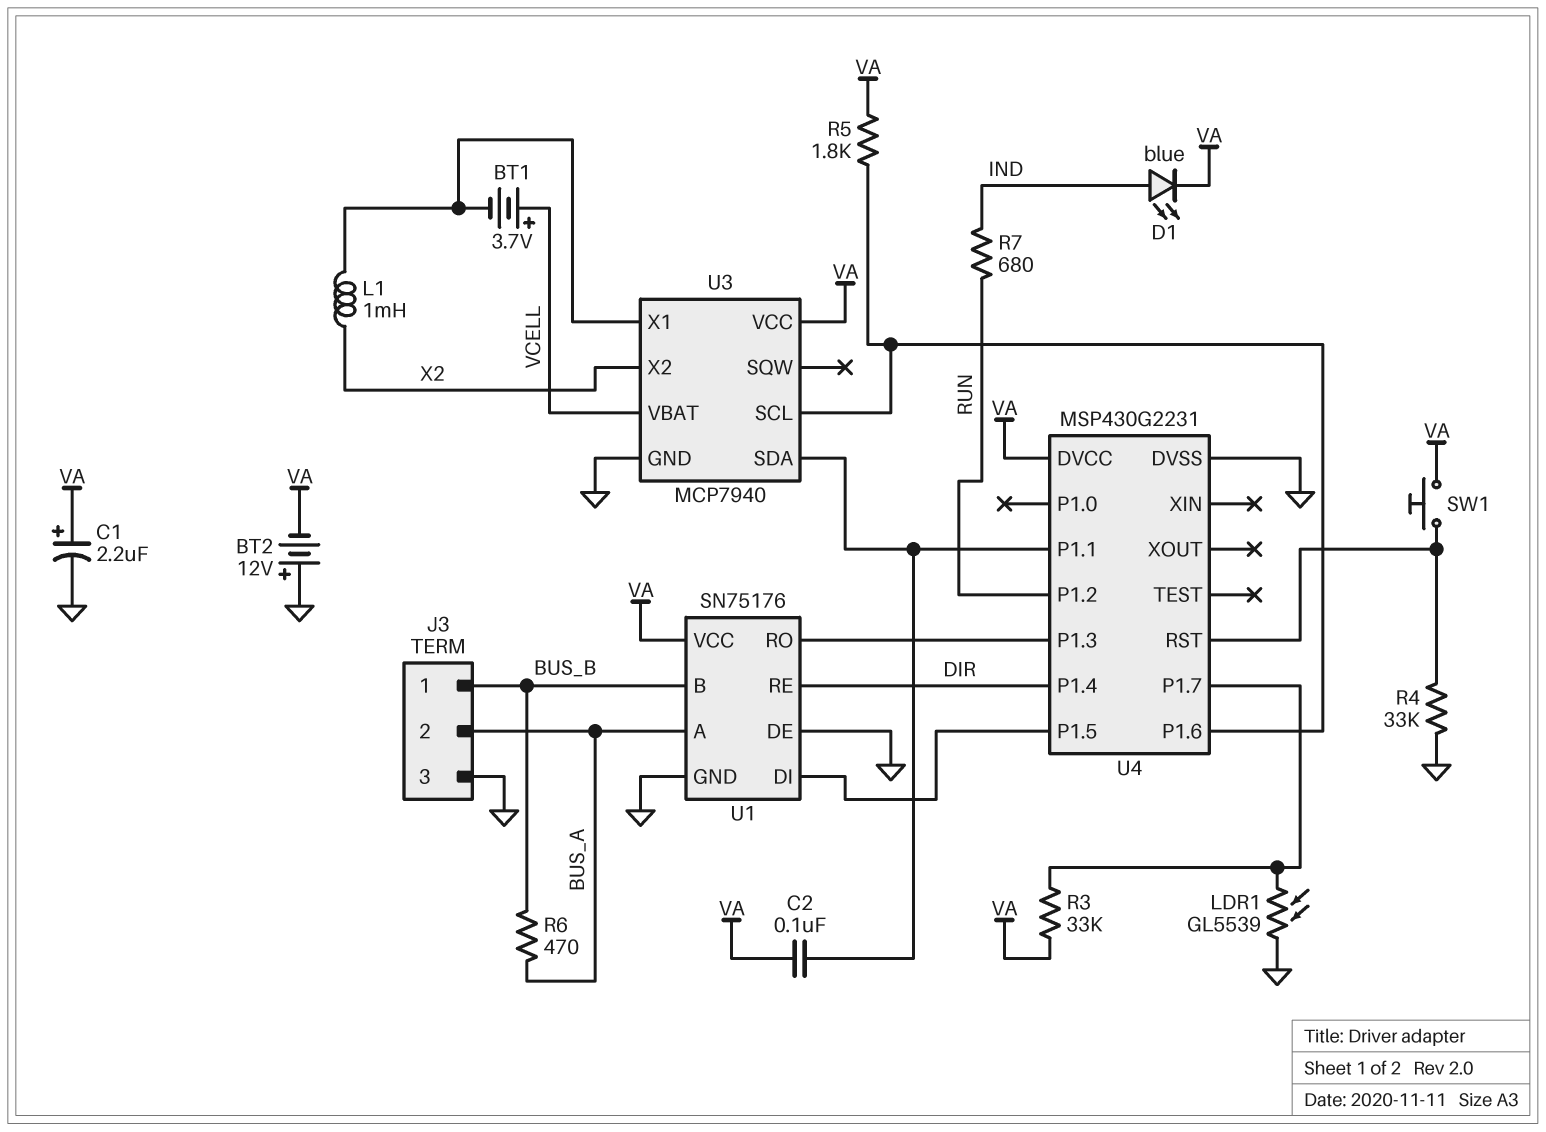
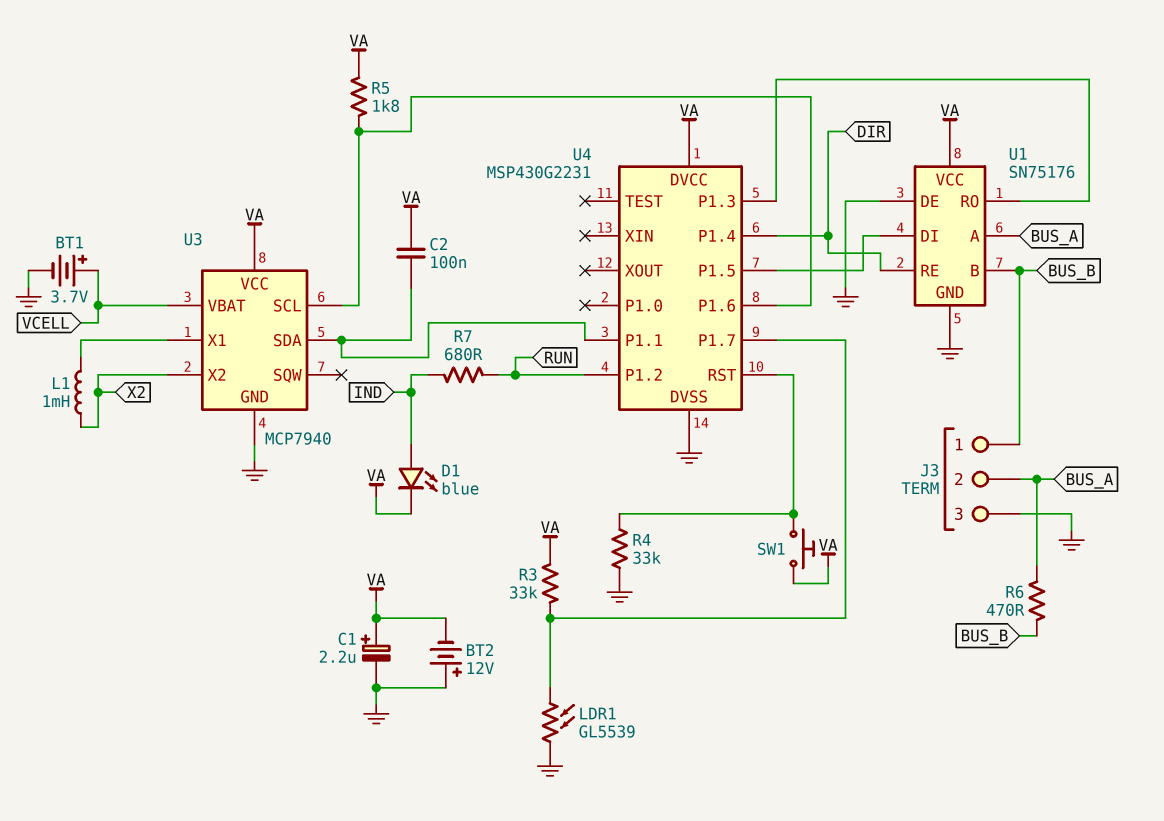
BT1: 3.7V (plus VCELL, minus U3/X1) -> 3.7V (plus VCELL, minus GND)

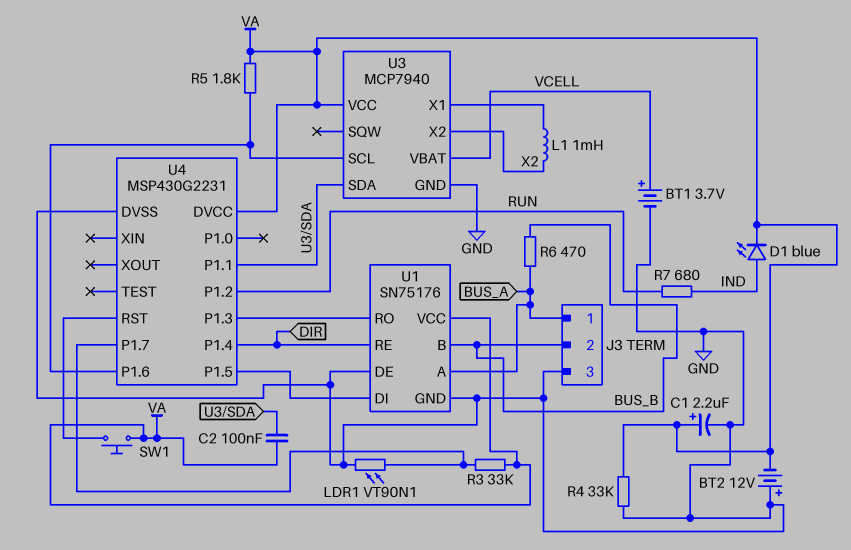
J3 pin 1: BUS_B -> BUS_A
J3 pin 2: BUS_A -> BUS_B
LDR1: GL5539 (GND, U4/P1.7) -> VT90N1 (GND, U4/P1.7)
R4: 33k (GND, U4/RST) -> 33k (GND, VA)

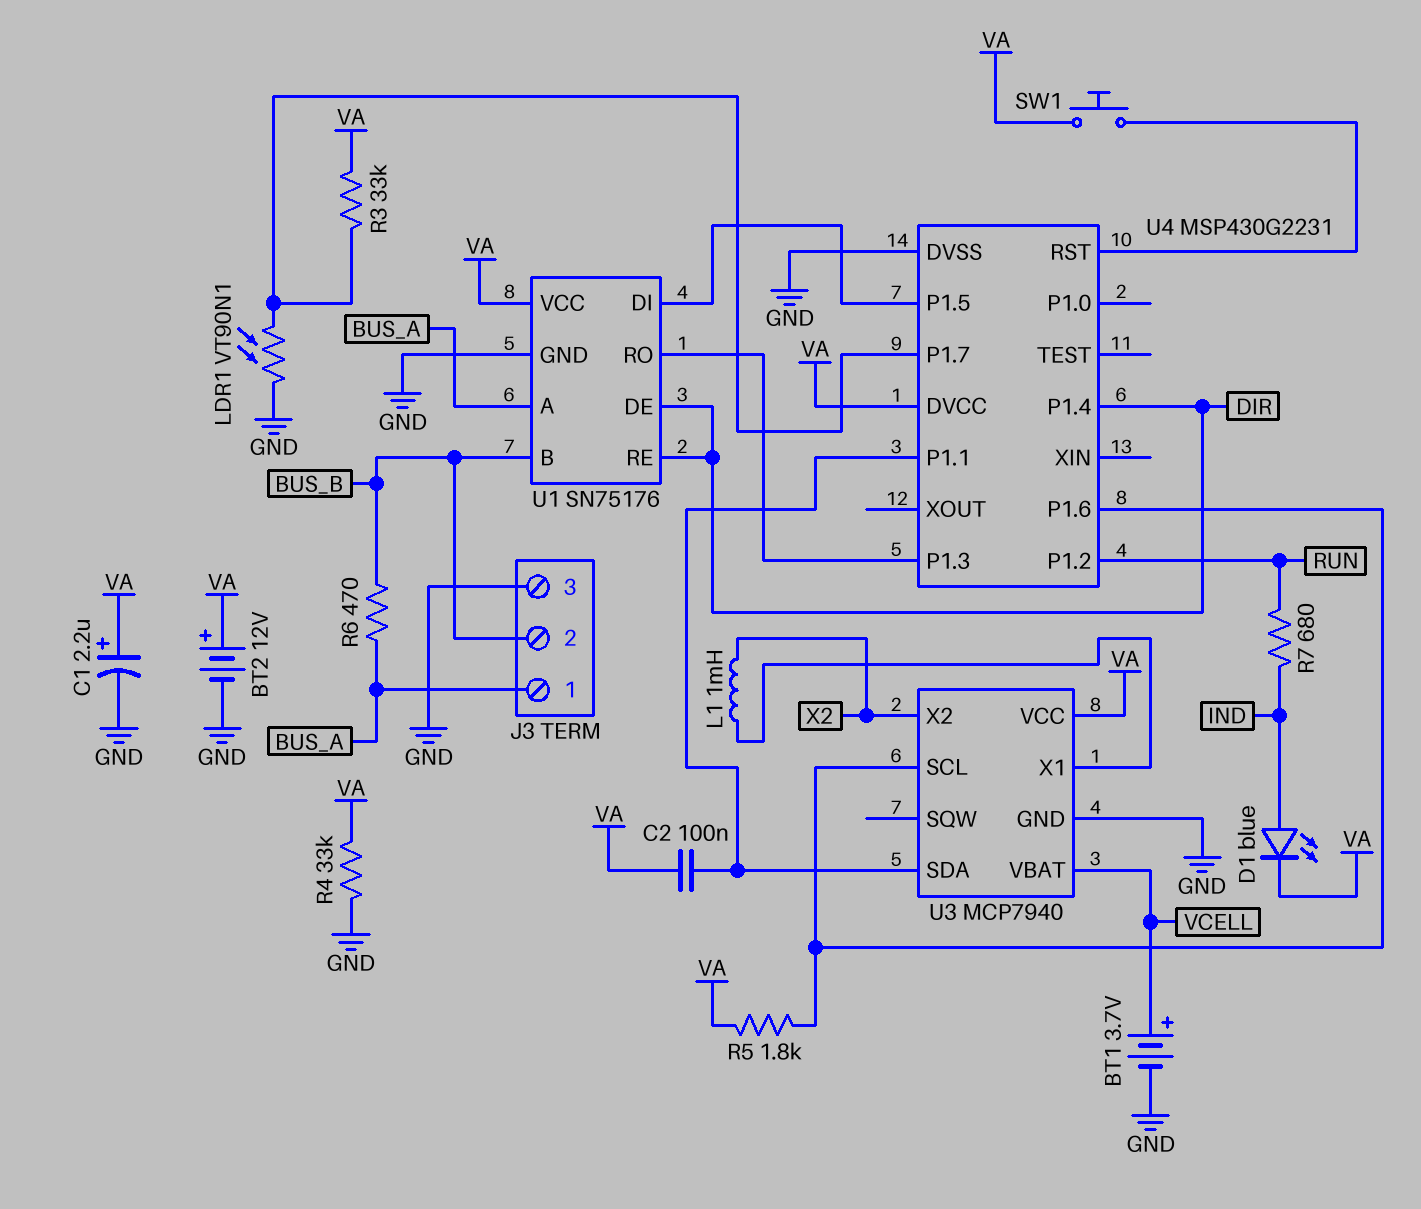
BT2: 12V (plus GND, minus VA) -> 12V (plus VA, minus GND)
U1 pin DE: GND -> DIR

